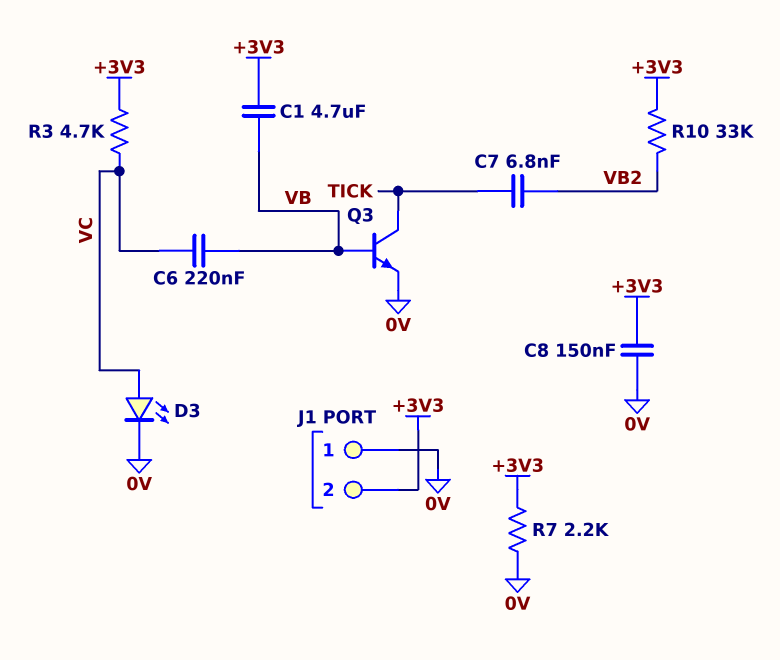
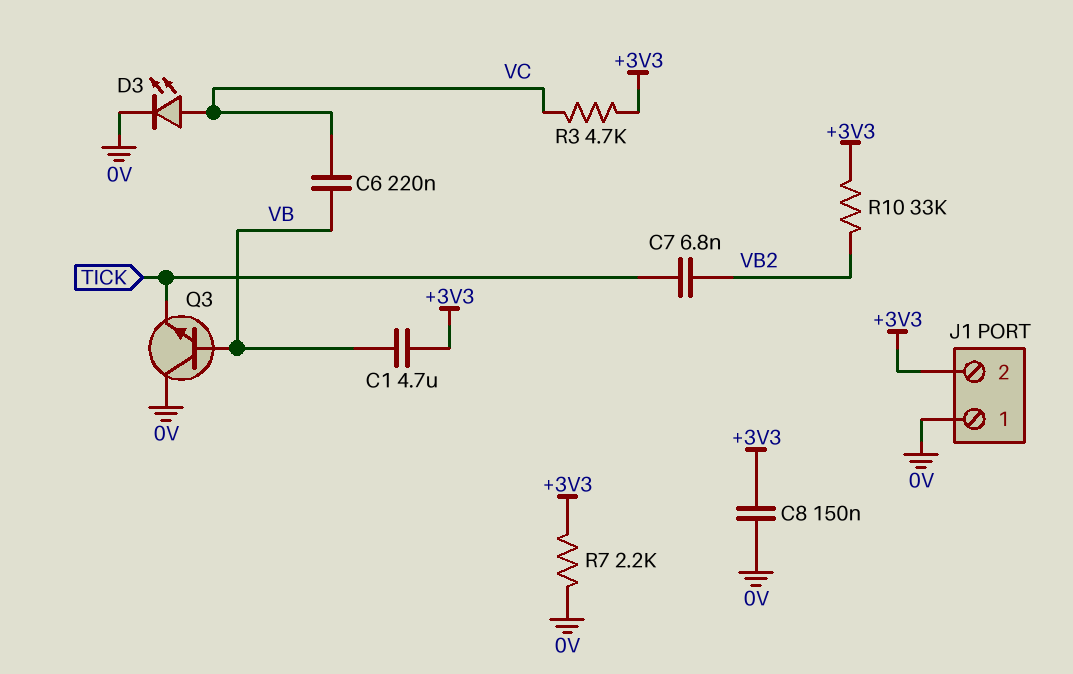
Q3: NPN (B VB, C TICK, E 0V) -> NPN (B VB, C 0V, E TICK)

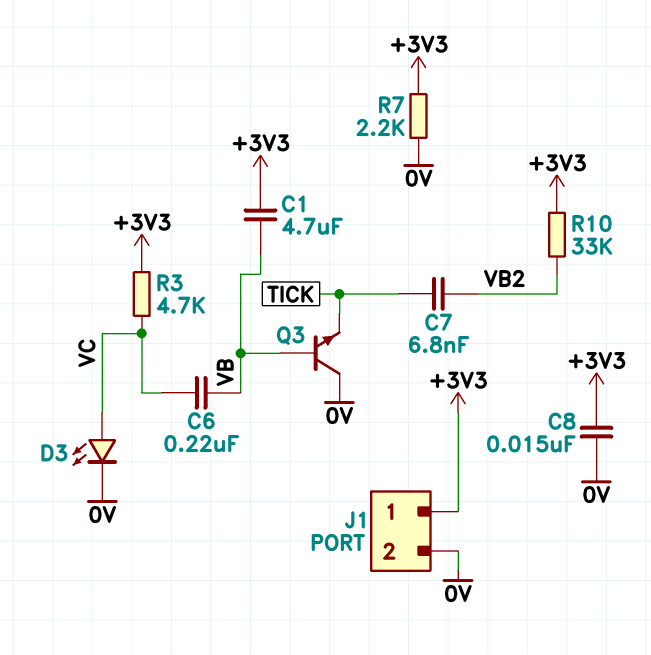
C8: 150nF (+3V3, 0V) -> 15nF (+3V3, 0V)
J1 pin 1: 0V -> +3V3
J1 pin 2: +3V3 -> 0V

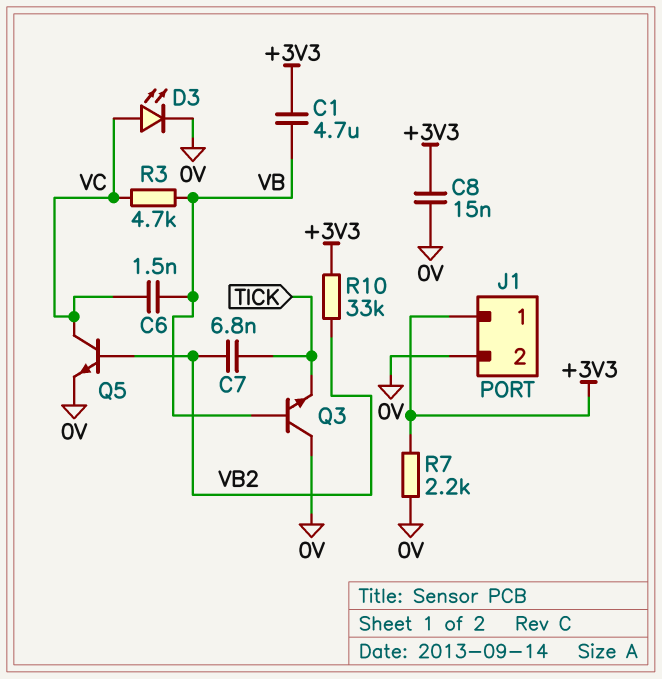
C6: 220nF (VB, VC) -> 1.5nF (VB, VC)
Q5: none -> NPN (B VB2, C VC, E 0V)
R3: 4.7k (+3V3, VC) -> 4.7k (VB, VC)

